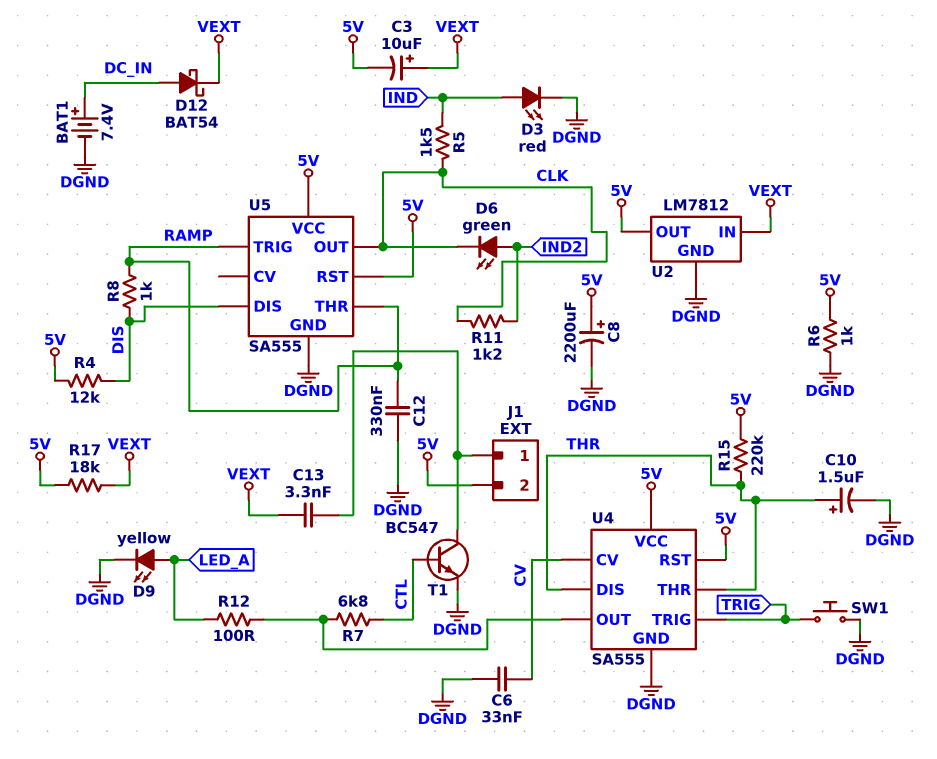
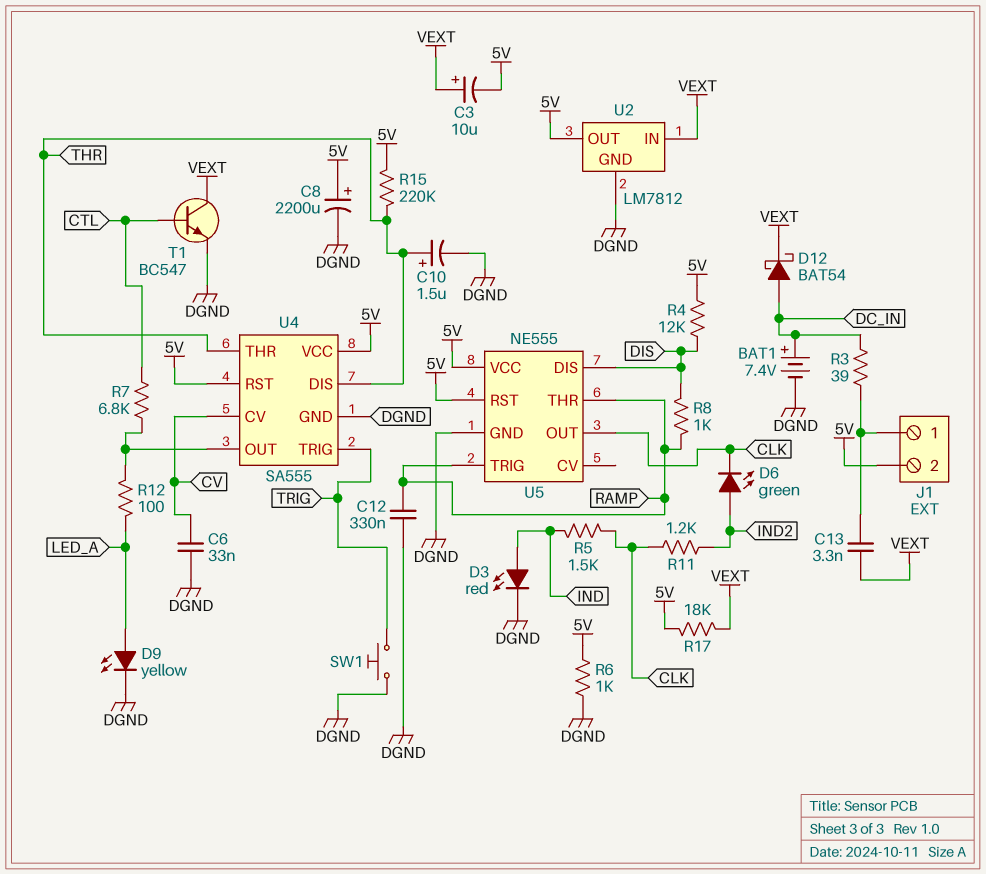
R3: none -> 39 (DC_IN, J1/1)
T1: NPN BC547 (B CTL, C J1/1, E DGND) -> NPN BC547 (B CTL, C VEXT, E DGND)
U5: SA555 -> NE555

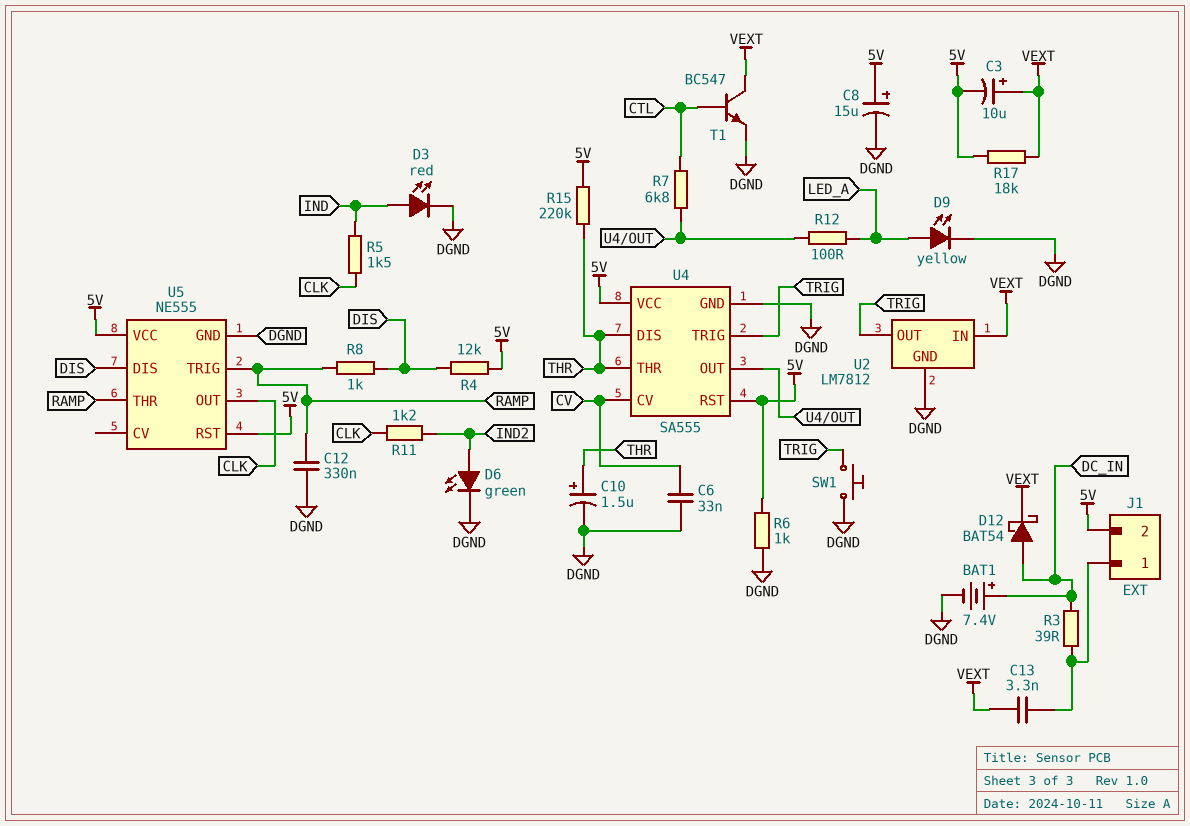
C8: 2200uF (plus 5V, minus DGND) -> 15uF (plus 5V, minus DGND)
D6: LED green (A IND2, K CLK) -> LED green (A IND2, K DGND)
U2 pin OUT: 5V -> TRIG

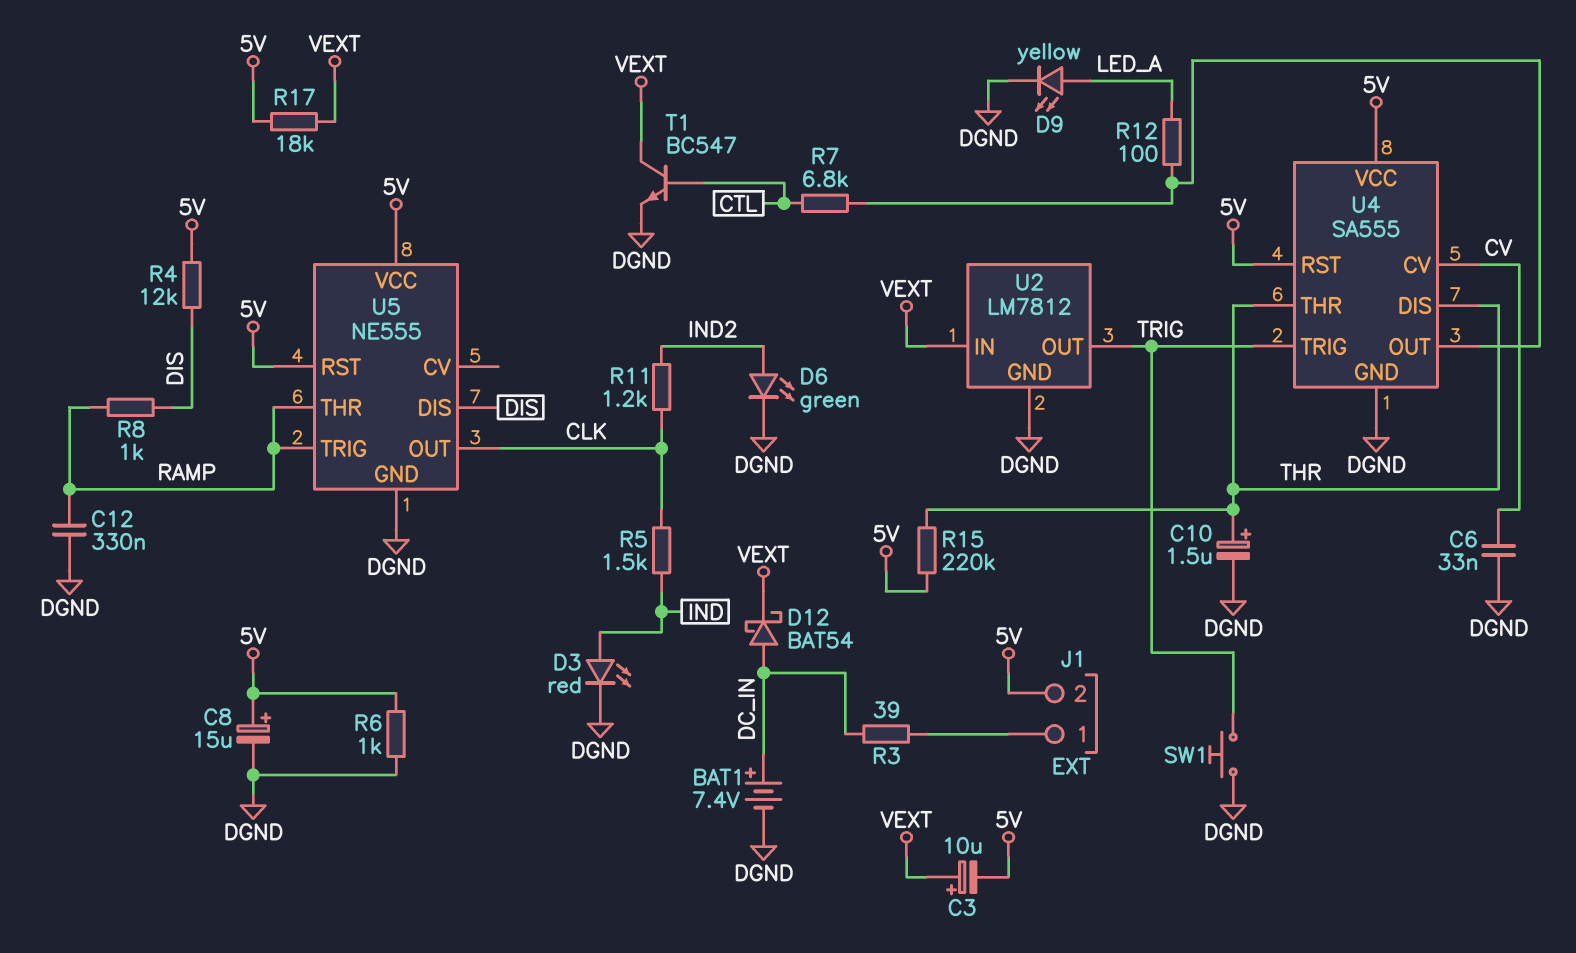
C13: 3.3nF (J1/1, VEXT) -> none

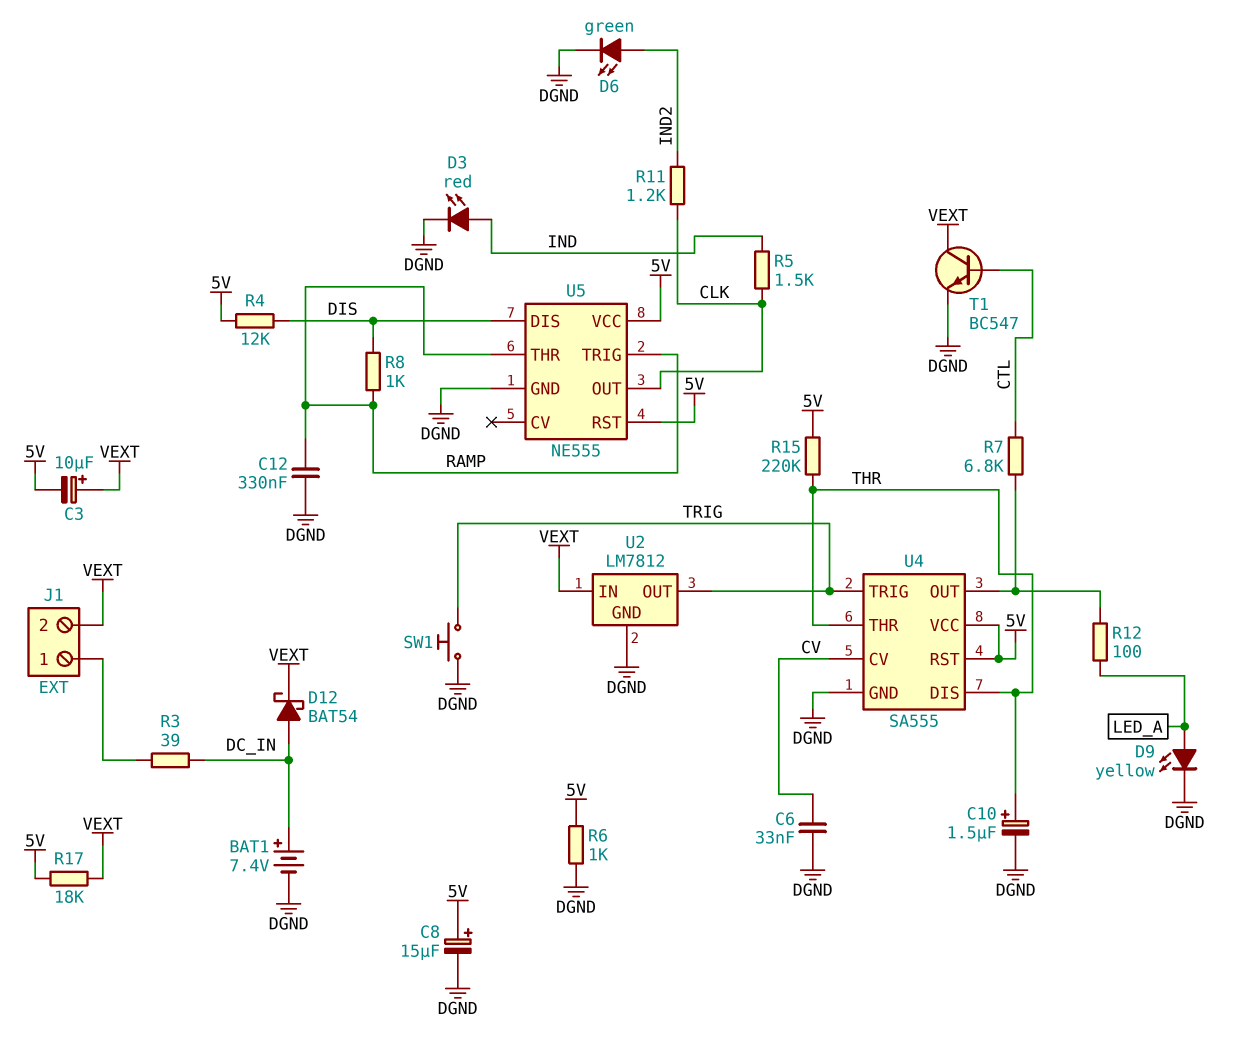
J1 pin 2: 5V -> VEXT

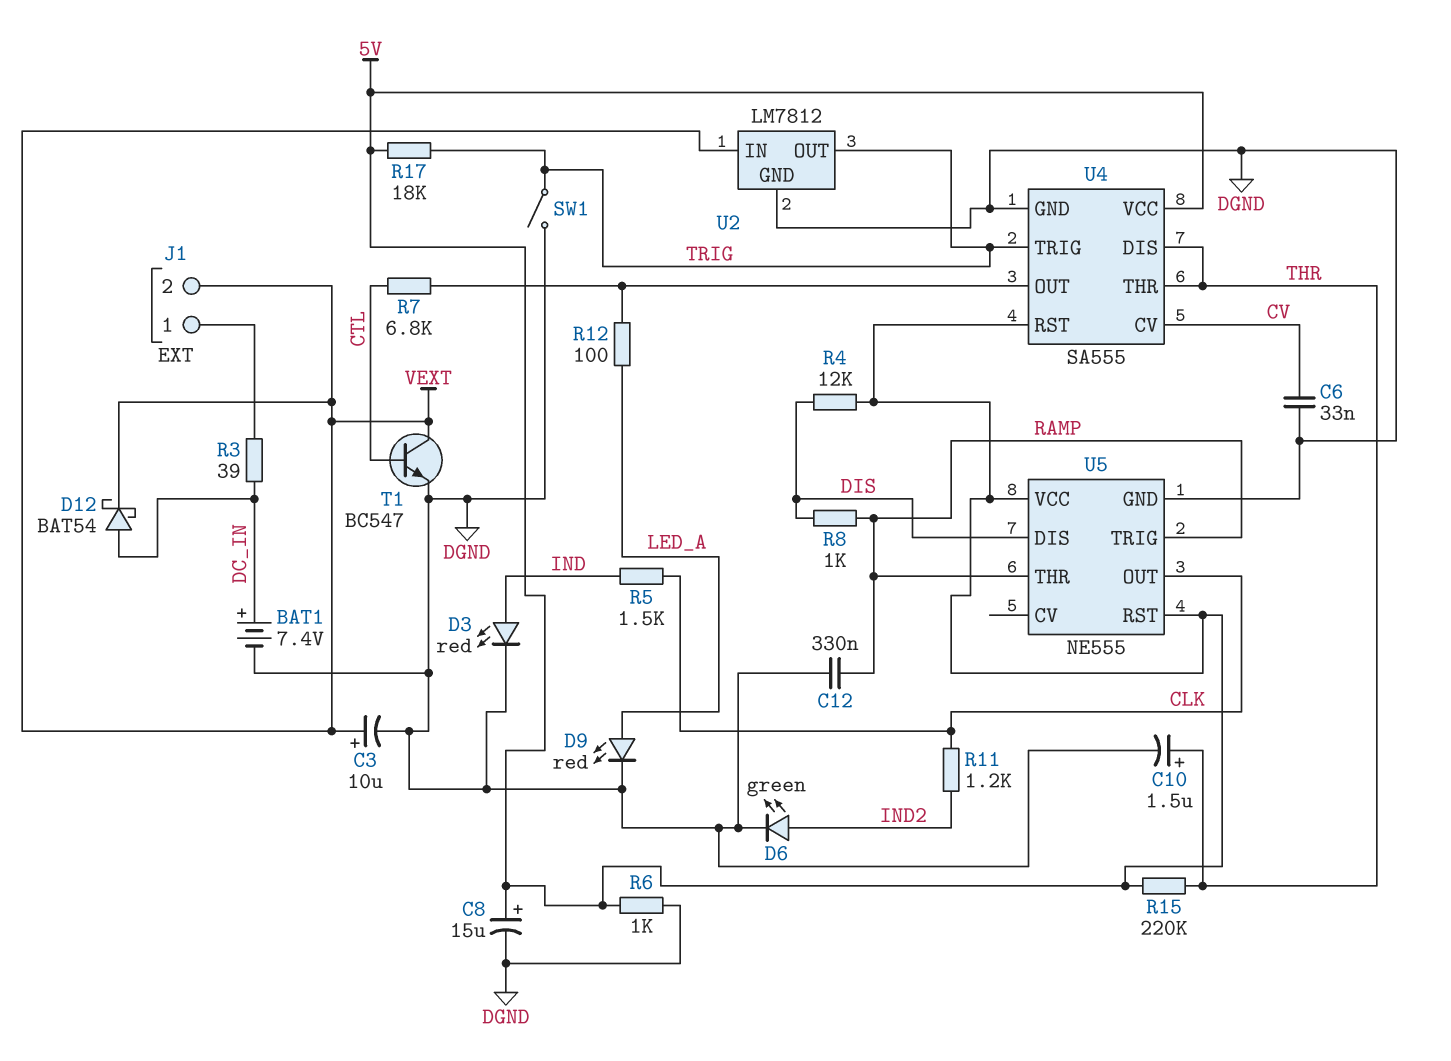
C3: 10uF (plus VEXT, minus 5V) -> 10uF (plus VEXT, minus DGND)
D9: LED yellow (A LED_A, K DGND) -> LED red (A LED_A, K DGND)
R17: 18k (5V, VEXT) -> 18k (5V, TRIG)
SW1: button (DGND, TRIG) -> switch (DGND, TRIG)

